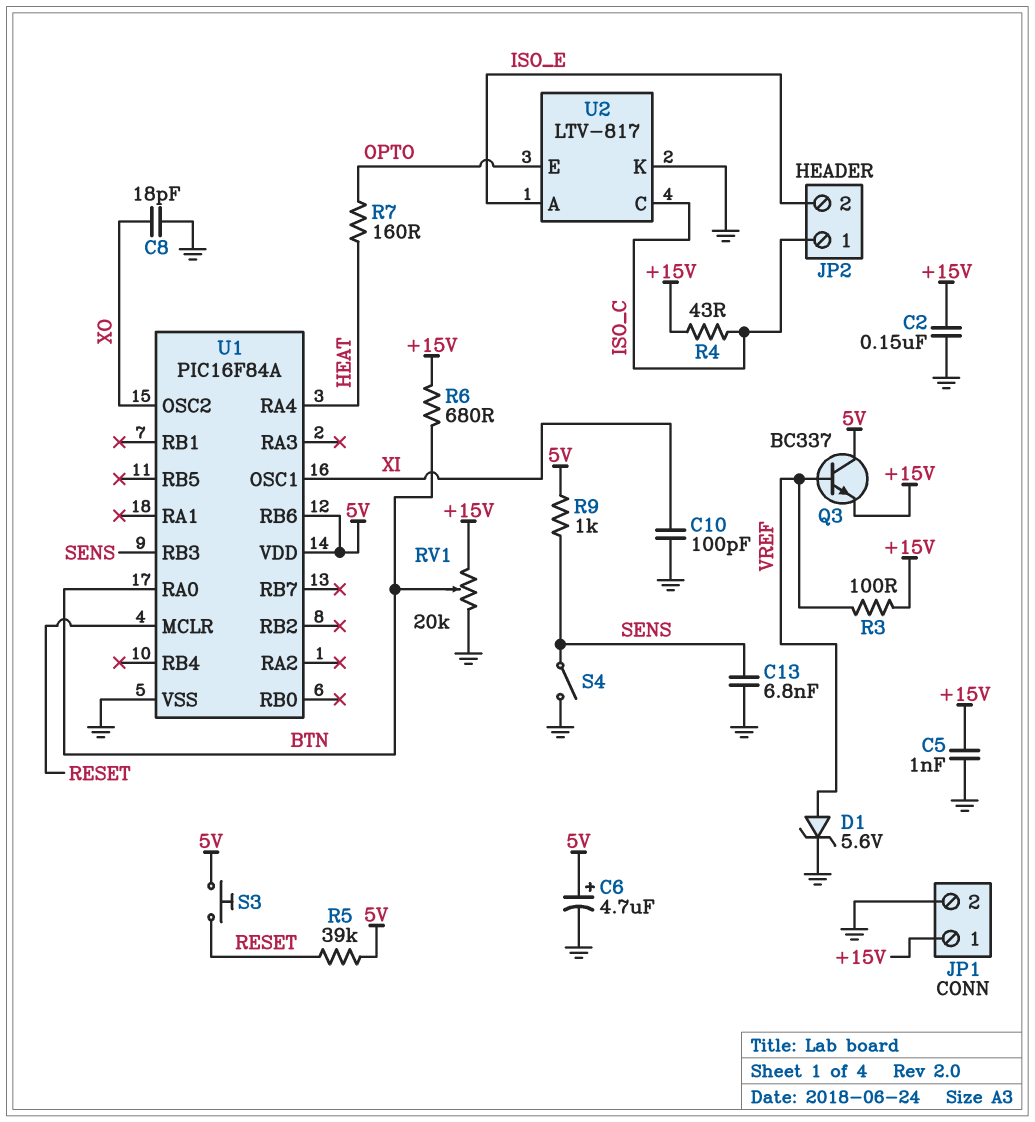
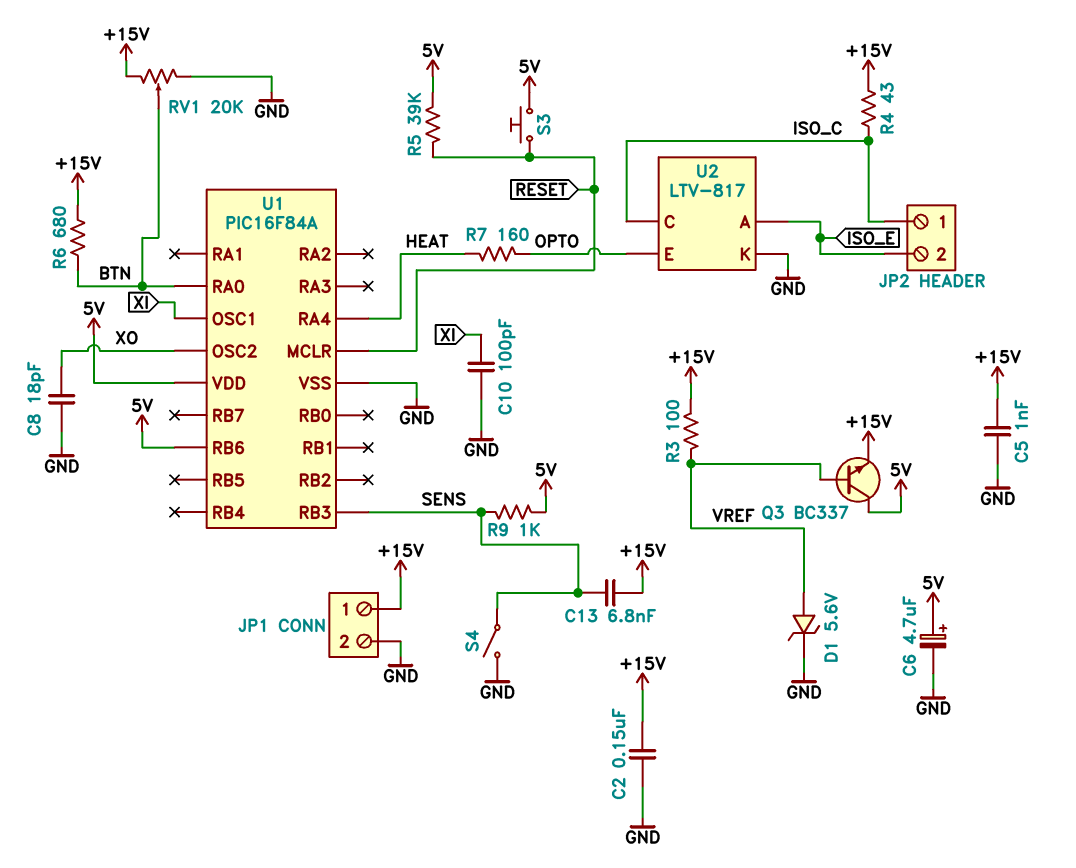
C13: 6.8nF (GND, SENS) -> 6.8nF (+15V, SENS)

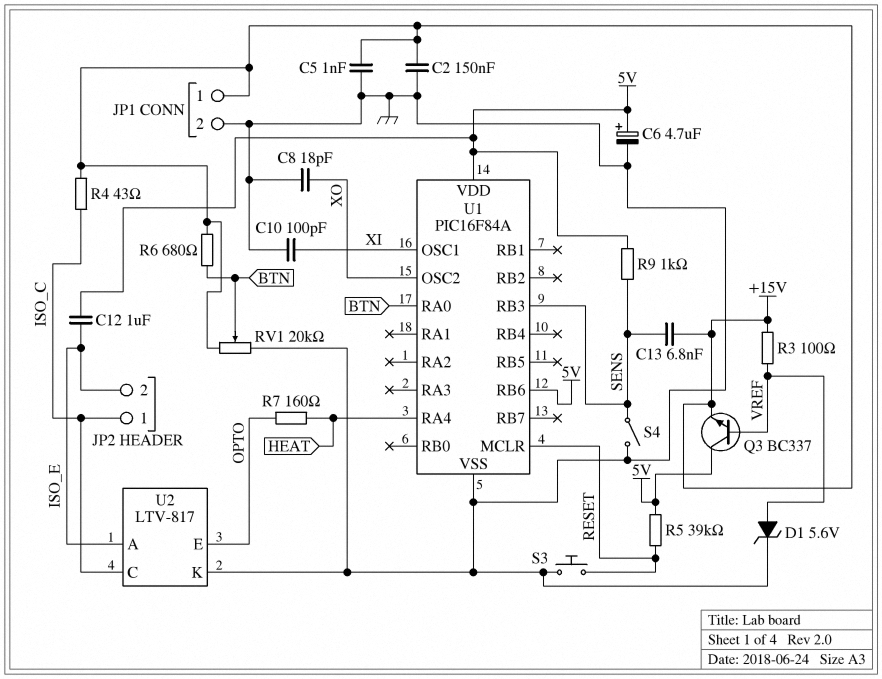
C12: none -> 1uF (5V, ISO_E)
S3: button (5V, RESET) -> button (GND, RESET)

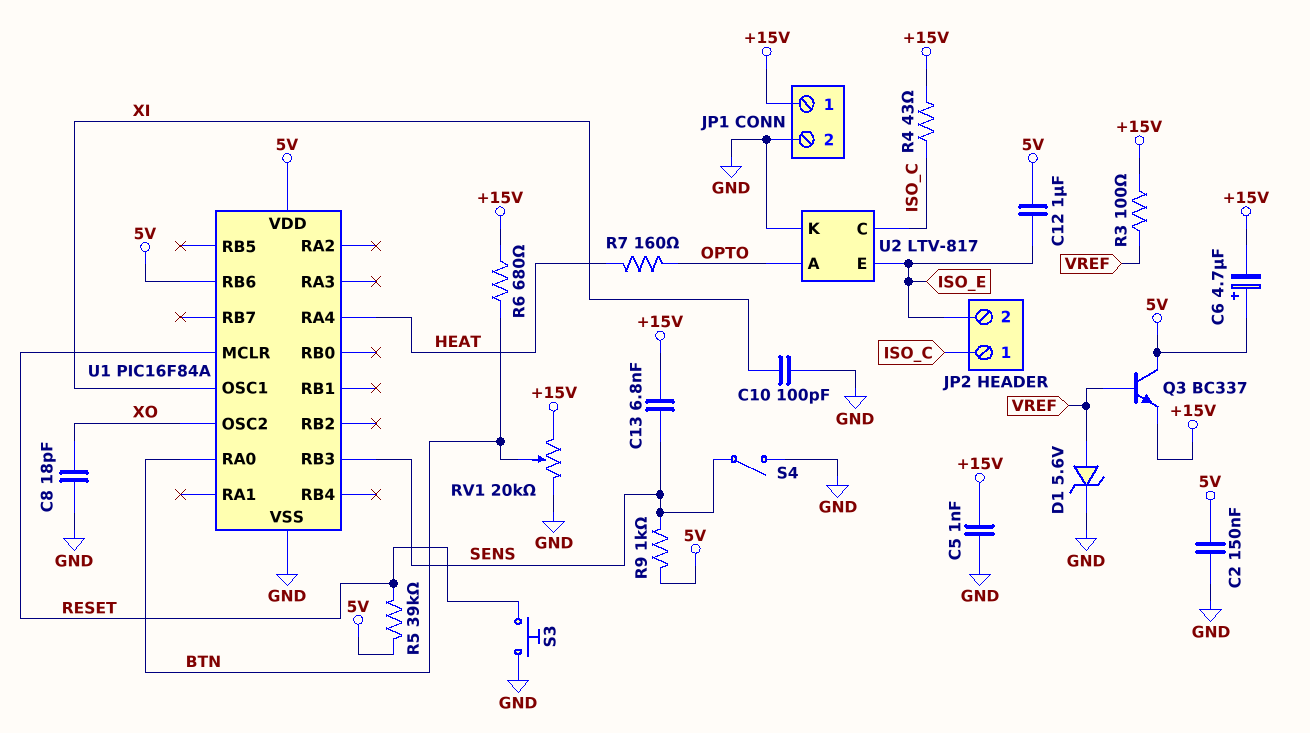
C2: 150nF (+15V, GND) -> 150nF (5V, GND)
C6: 4.7uF (plus 5V, minus GND) -> 4.7uF (plus 5V, minus +15V)
U2 pin A: ISO_E -> OPTO
U2 pin E: OPTO -> ISO_E

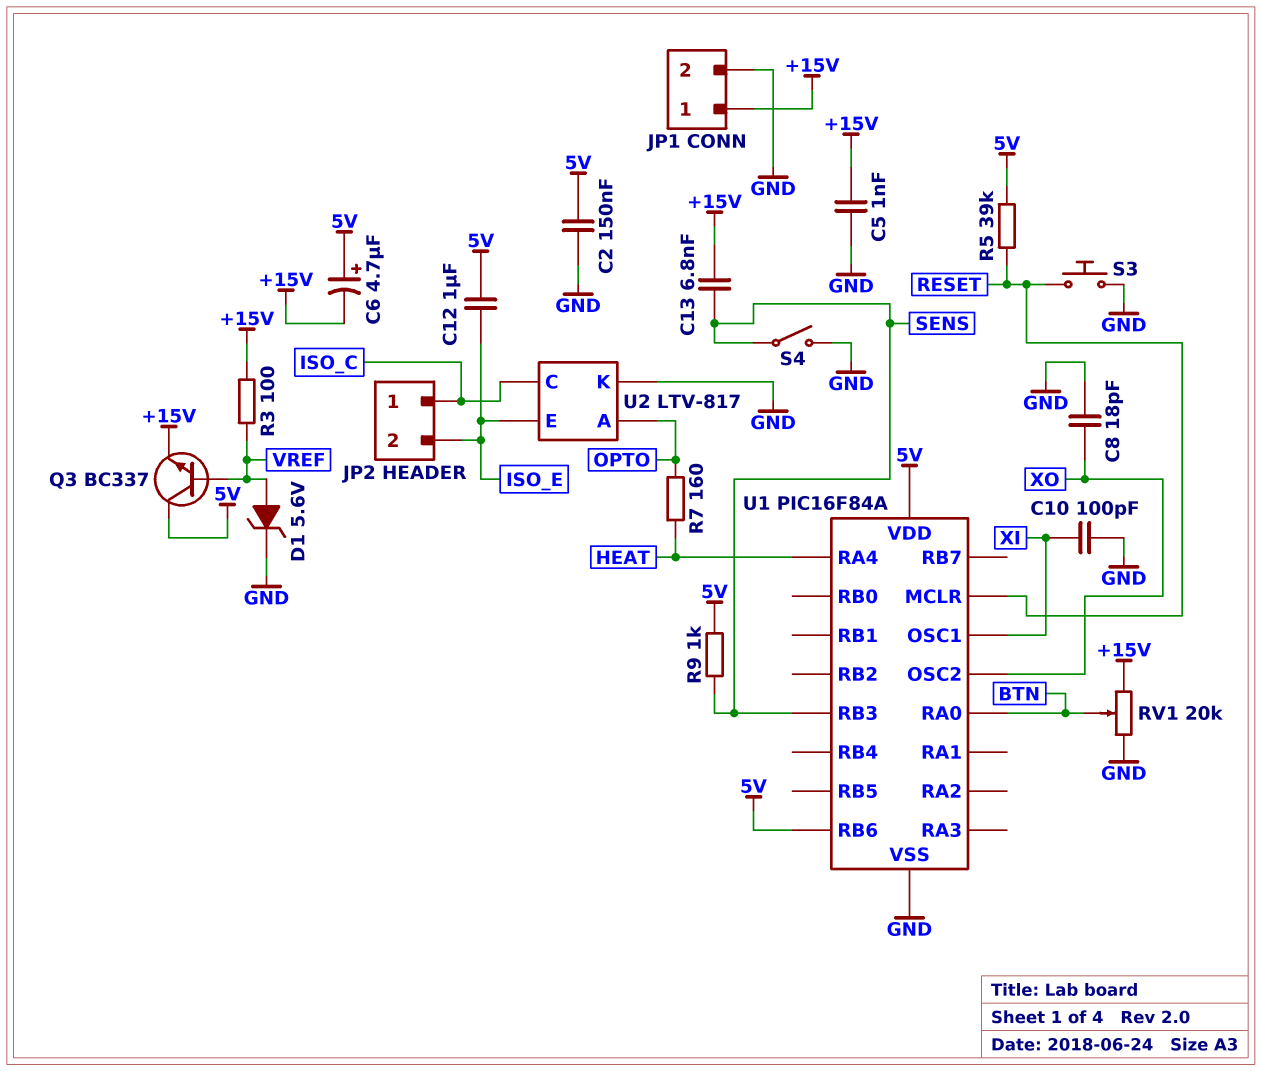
R4: 43 (+15V, ISO_C) -> none
R6: 680 (+15V, BTN) -> none

